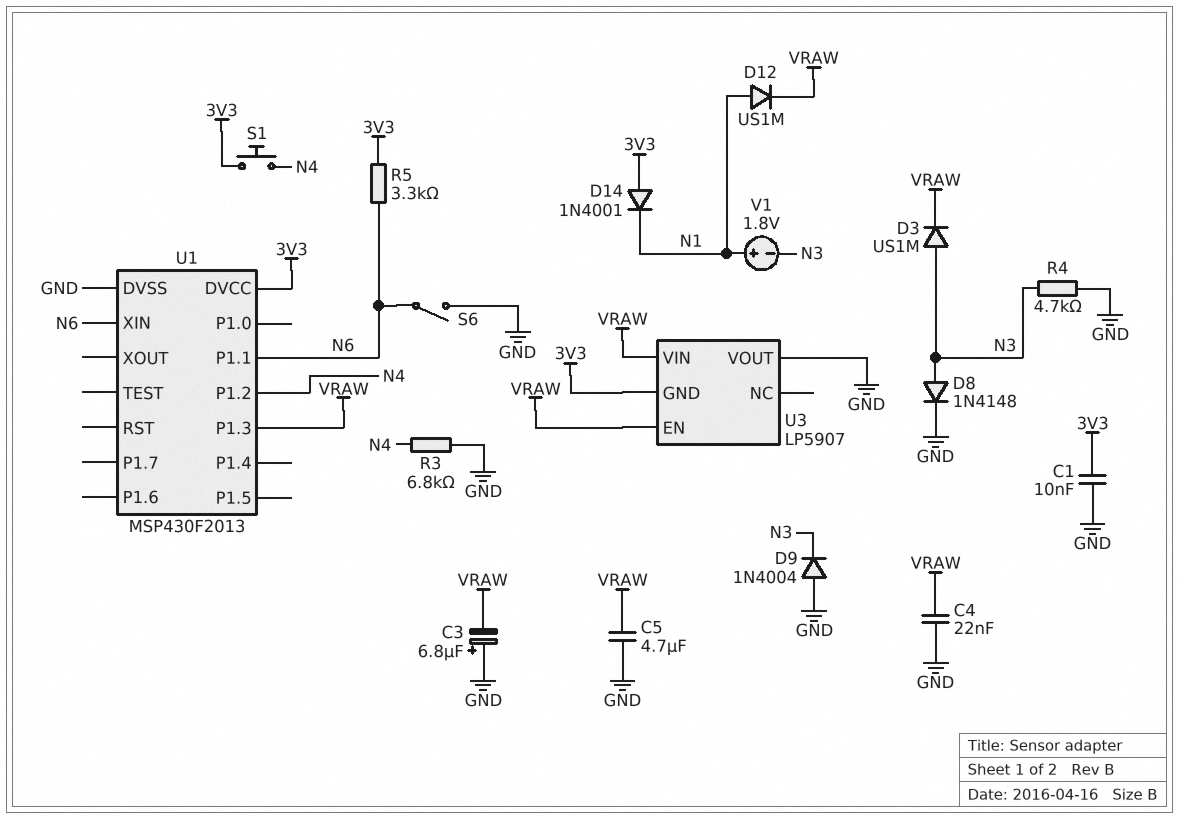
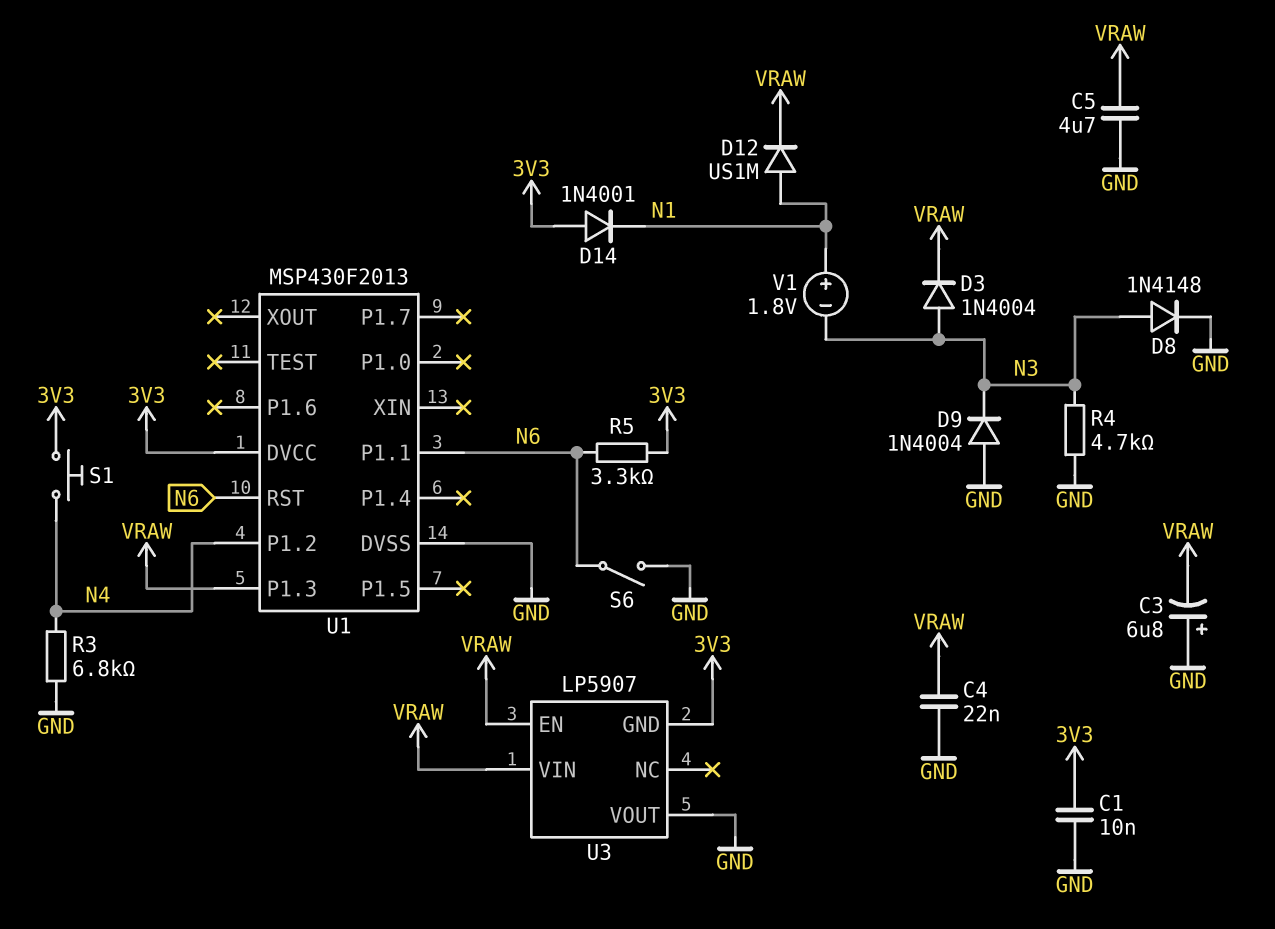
D3: diode US1M (A N3, K VRAW) -> diode 1N4004 (A N3, K VRAW)
U1 pin RST: none -> N6
U1 pin XIN: N6 -> none

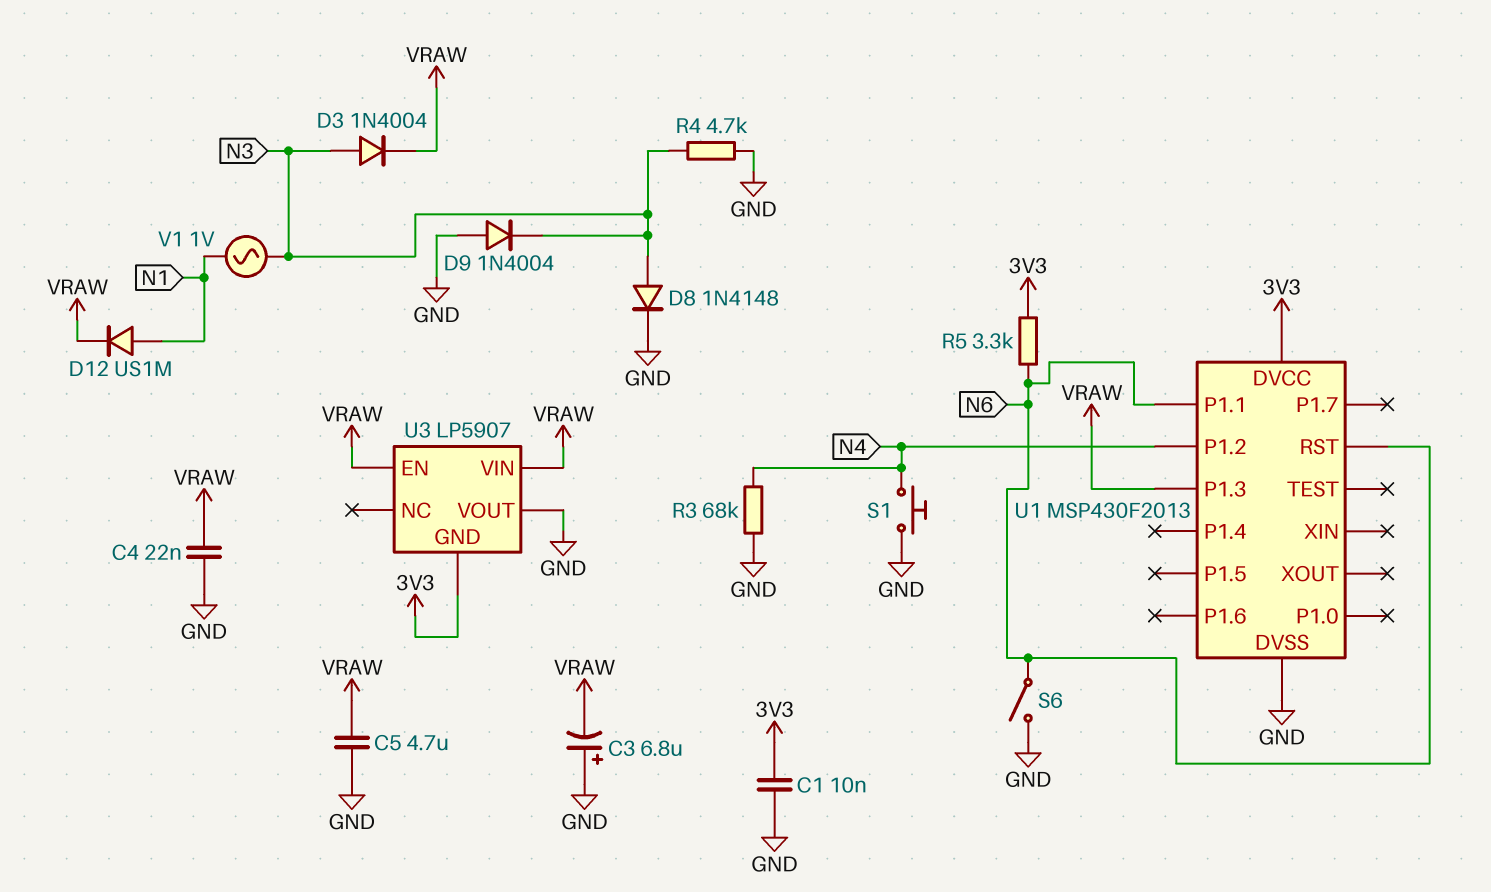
D14: diode 1N4001 (A 3V3, K N1) -> none
R3: 6.8k (GND, N4) -> 68k (GND, N4)
S1: button (3V3, N4) -> button (GND, N4)
V1: 1.8V (plus N1, minus N3) -> AC 1V (N1, N3)

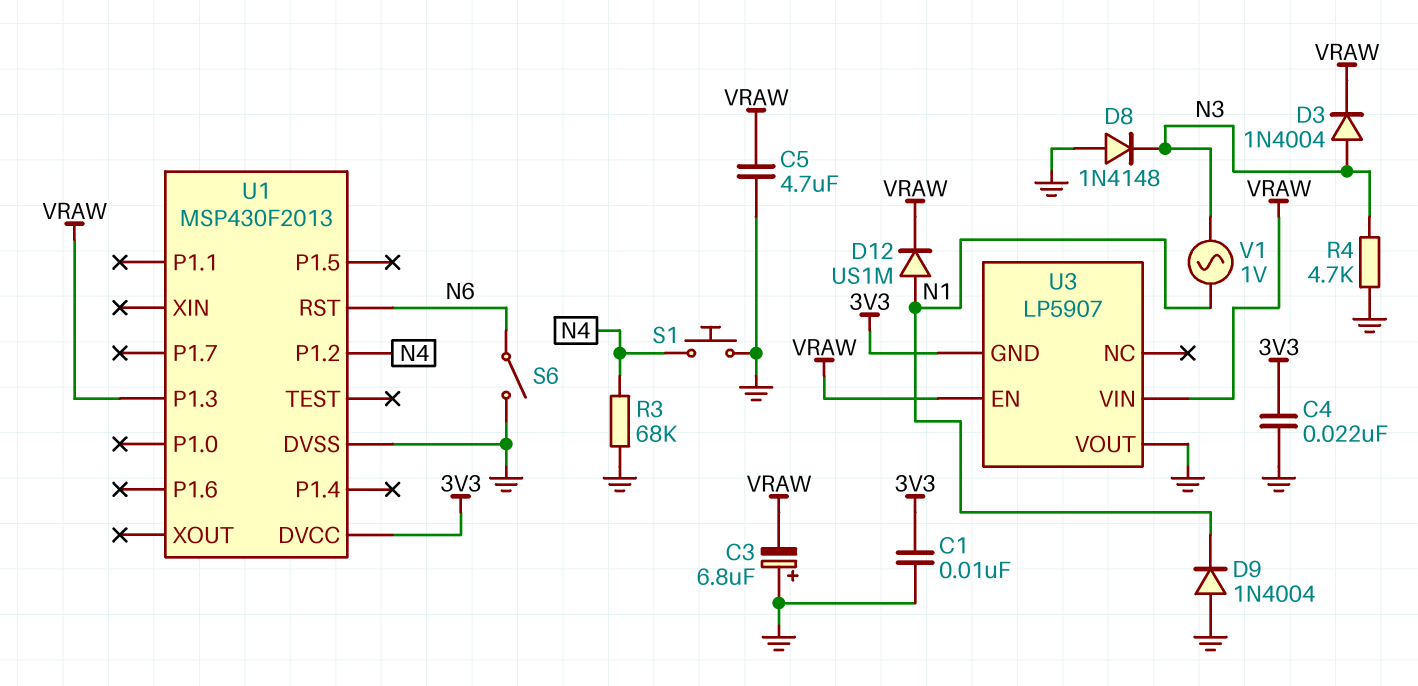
C4: 22nF (GND, VRAW) -> 22nF (3V3, GND)
D8: diode 1N4148 (A N3, K GND) -> diode 1N4148 (A GND, K N3)
D9: diode 1N4004 (A GND, K N3) -> diode 1N4004 (A GND, K N1)
R5: 3.3k (3V3, N6) -> none
U1 pin P1.1: N6 -> none

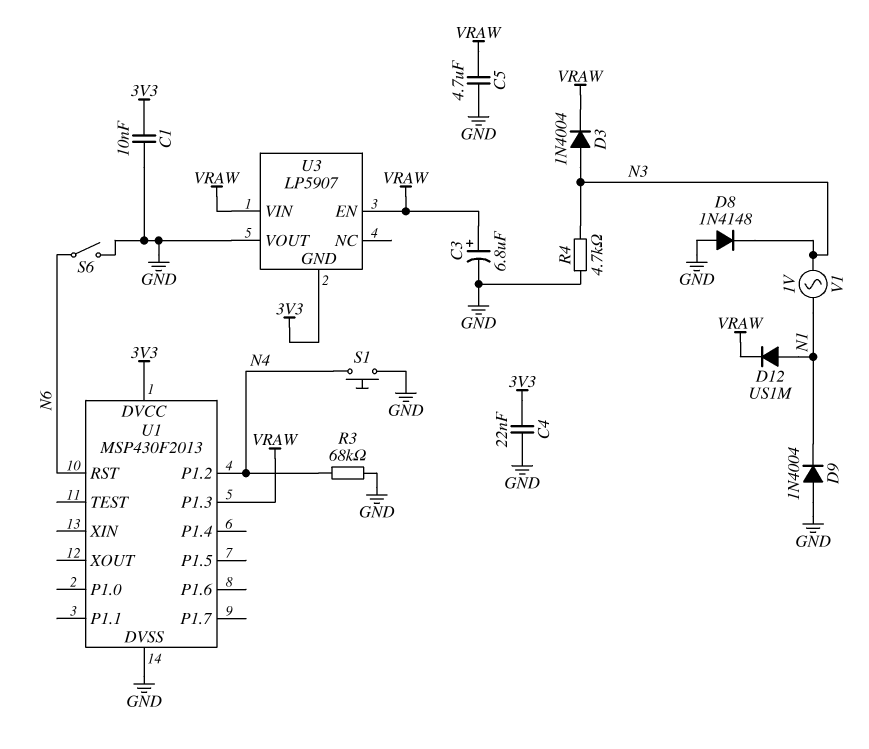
C3: 6.8uF (plus GND, minus VRAW) -> 6.8uF (plus VRAW, minus GND)

